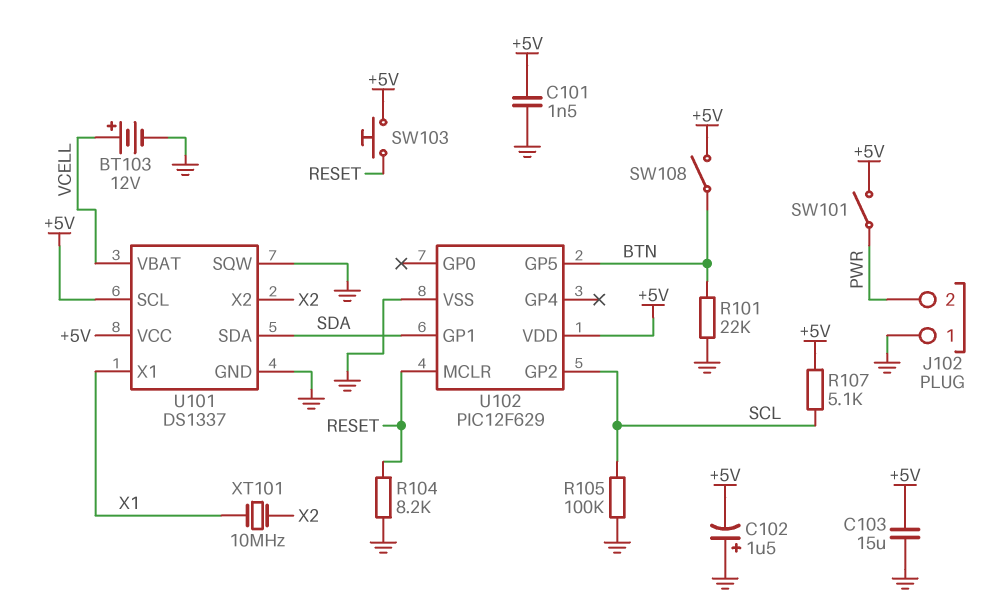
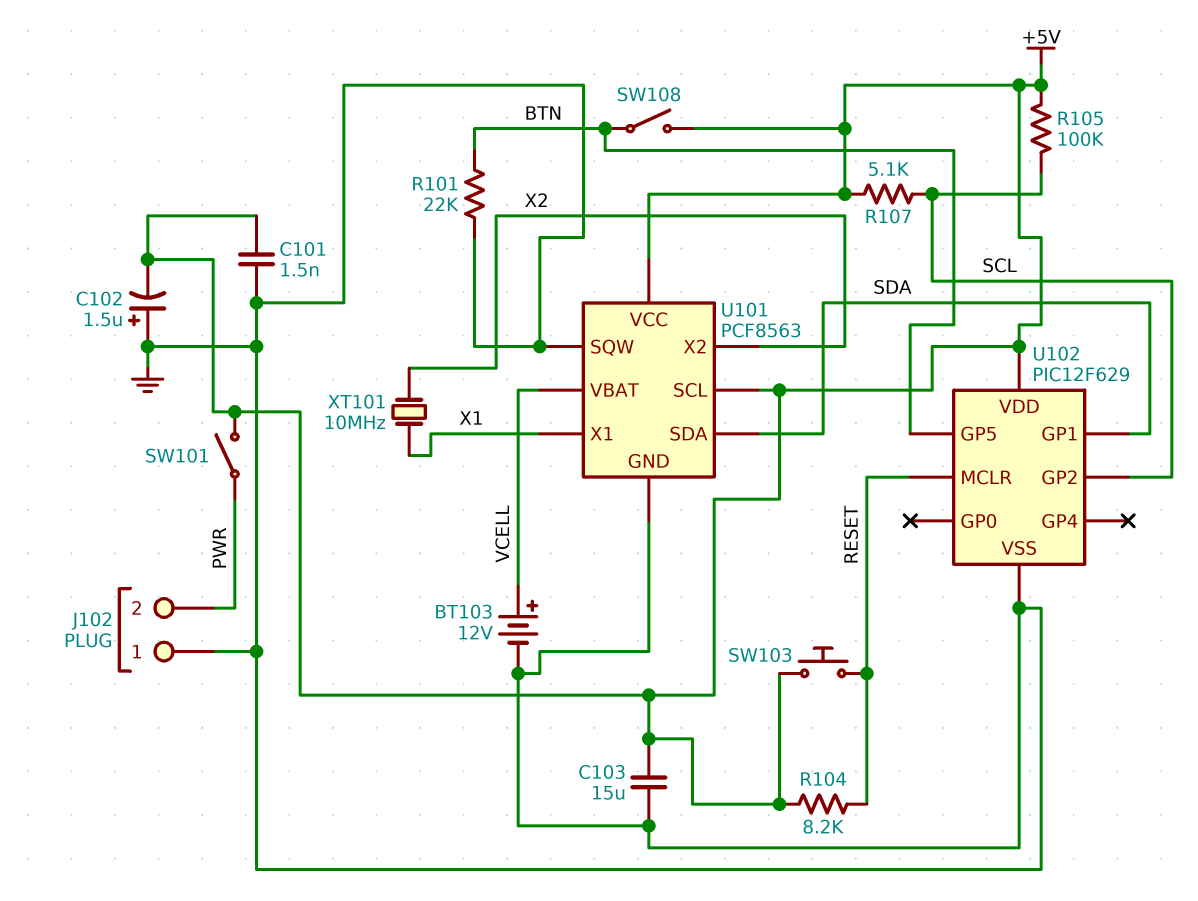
R104: 8.2k (GND, RESET) -> 8.2k (+5V, RESET)
R105: 100k (GND, SCL) -> 100k (+5V, SCL)
U101: DS1337 -> PCF8563

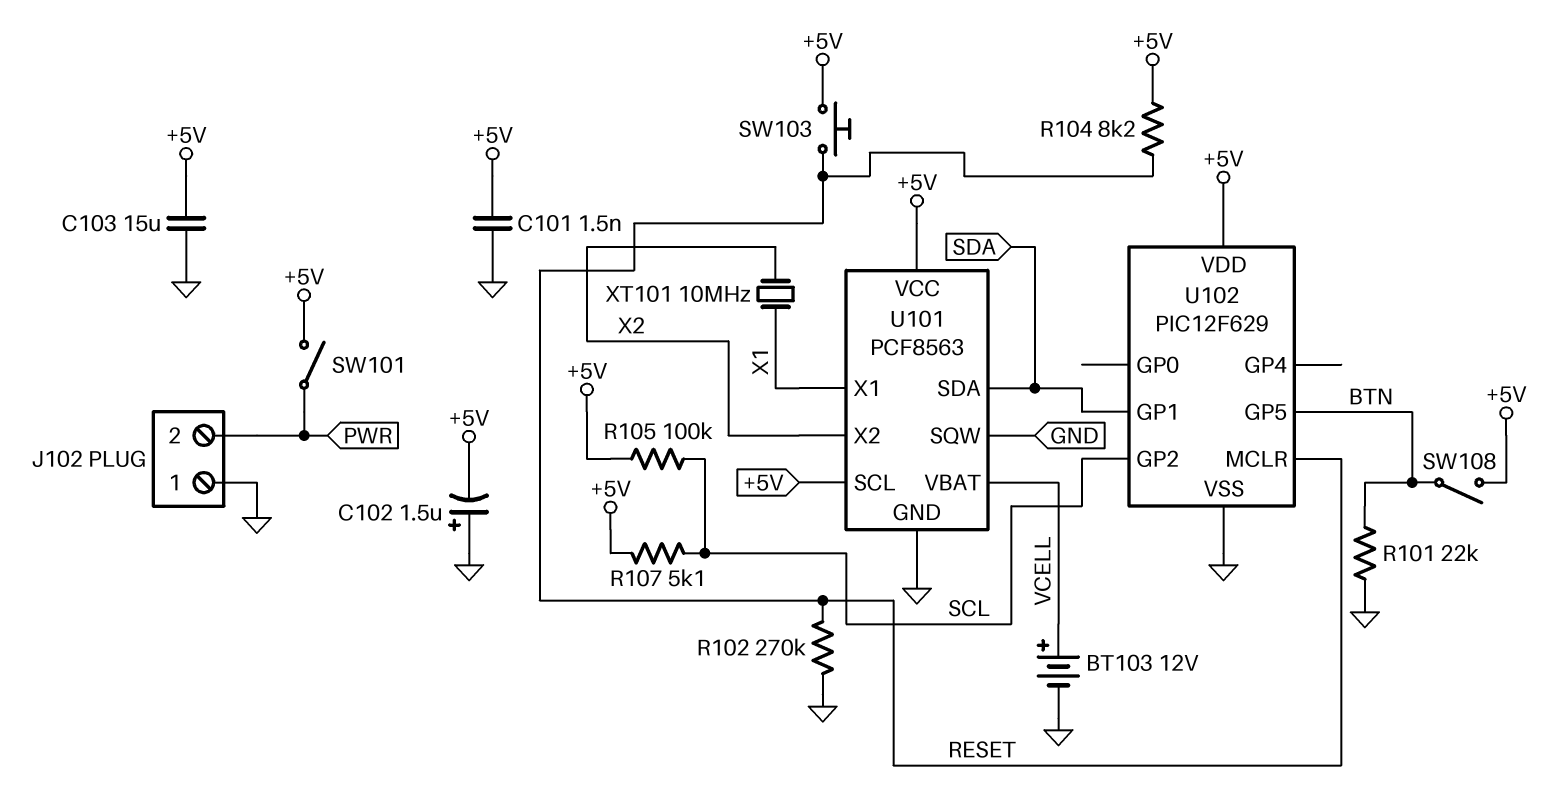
R102: none -> 270k (GND, RESET)

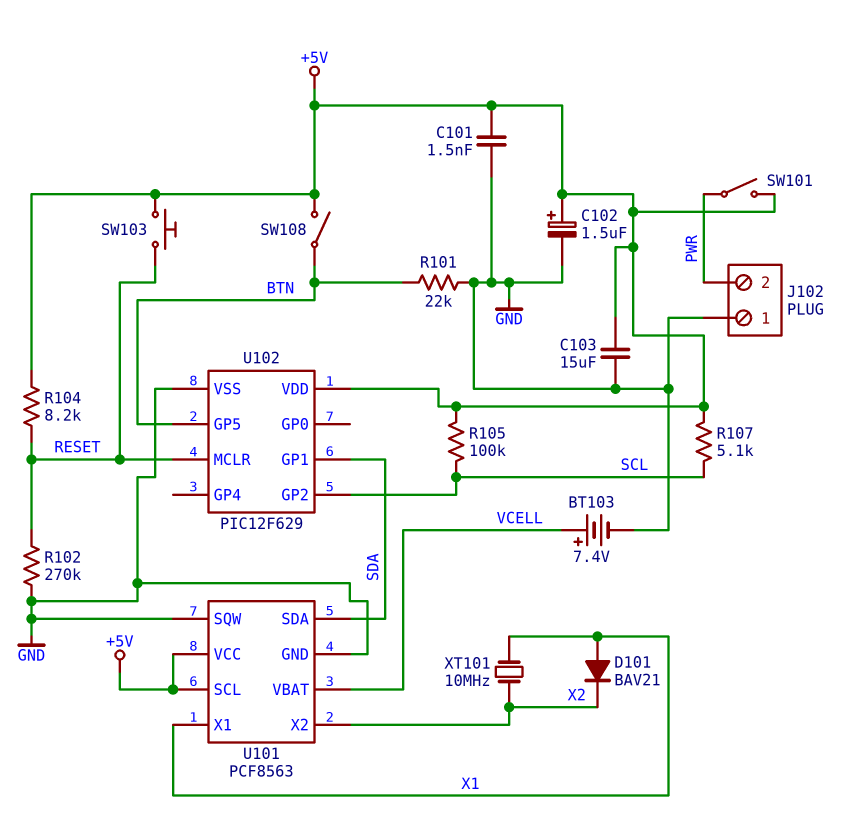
BT103: 12V (plus VCELL, minus GND) -> 7.4V (plus VCELL, minus GND)
C102: 1.5uF (plus GND, minus +5V) -> 1.5uF (plus +5V, minus GND)
D101: none -> diode BAV21 (A X1, K X2)

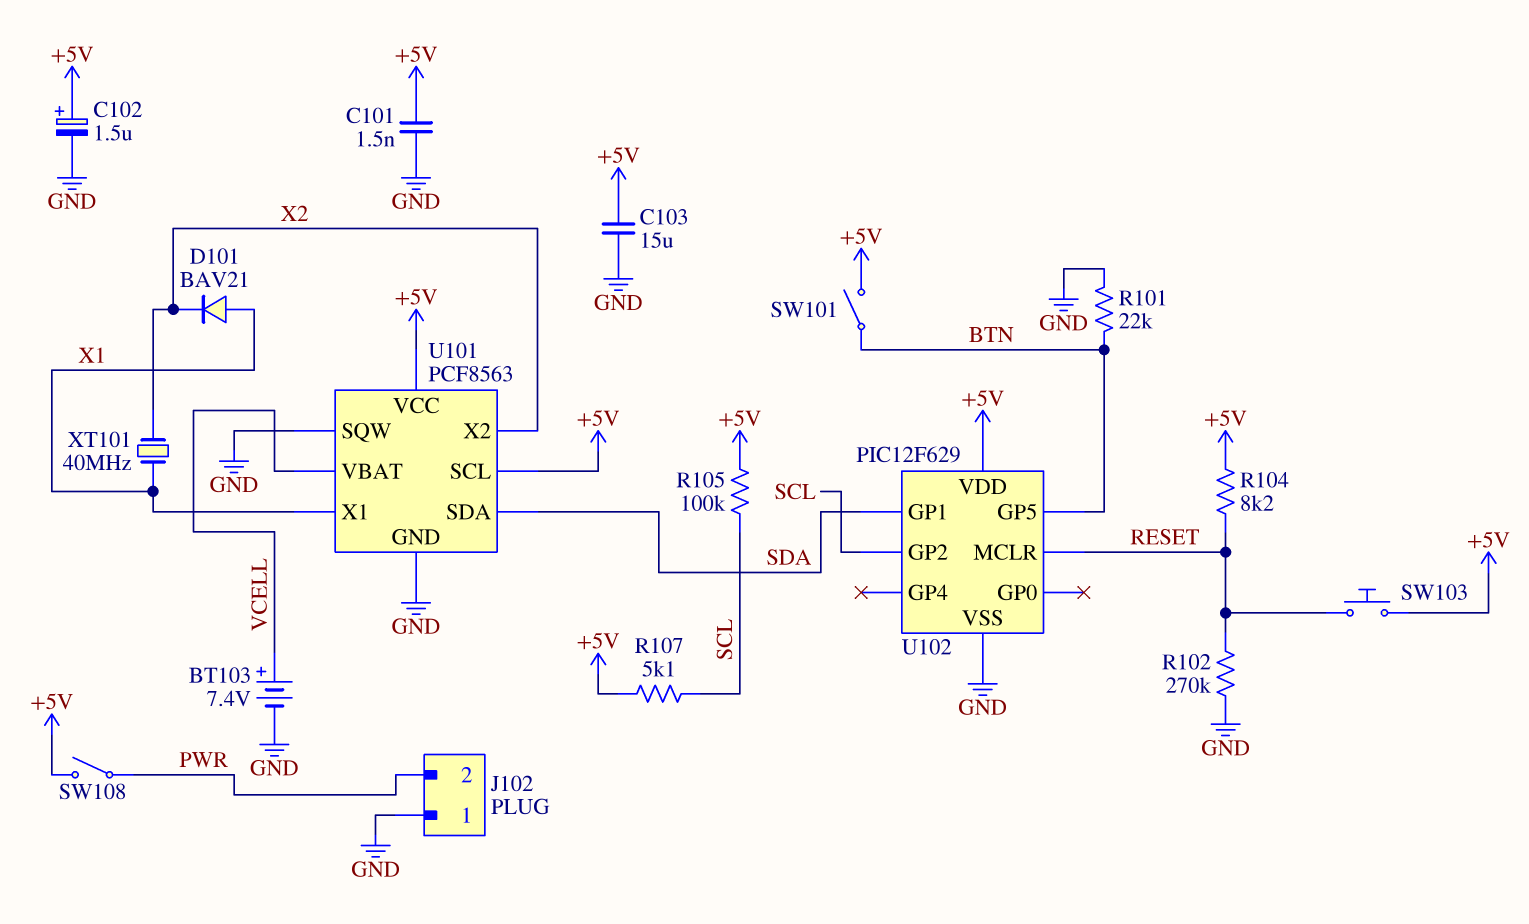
SW101: switch (+5V, PWR) -> switch (+5V, BTN)
SW108: switch (+5V, BTN) -> switch (+5V, PWR)
XT101: 10MHz (X1, X2) -> 40MHz (X1, X2)

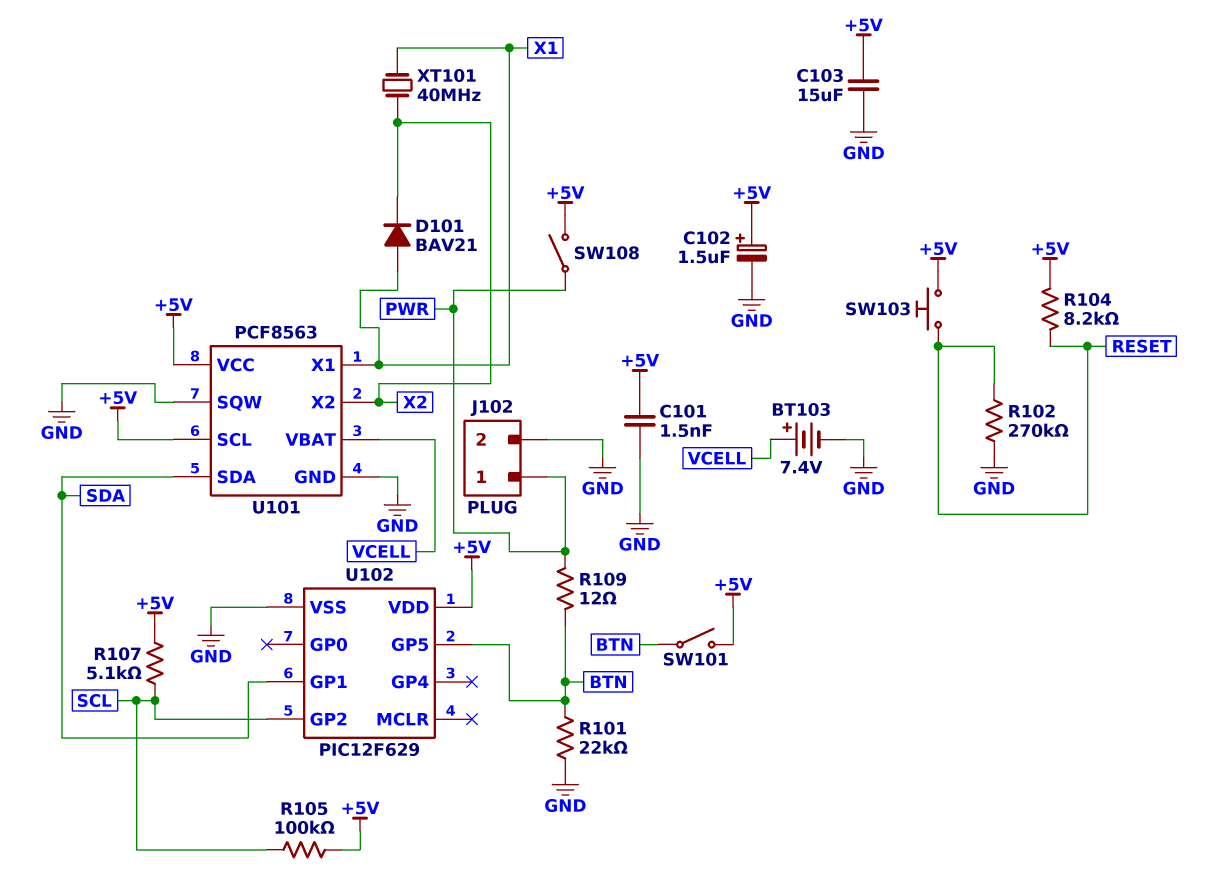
J102 pin 1: GND -> PWR
J102 pin 2: PWR -> GND
R109: none -> 12 (BTN, PWR)
U102 pin MCLR: RESET -> none

